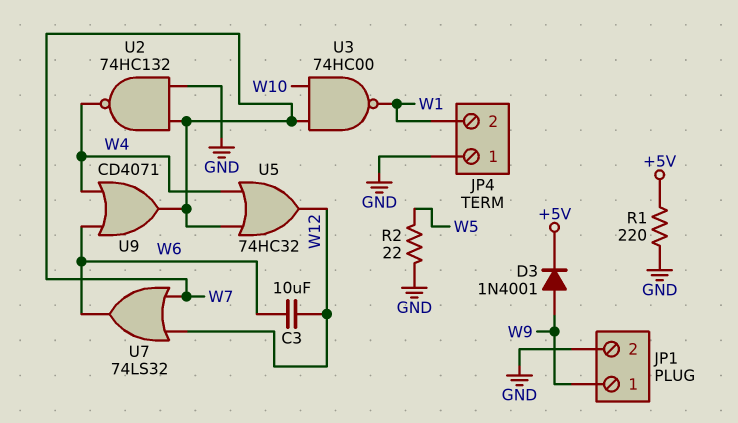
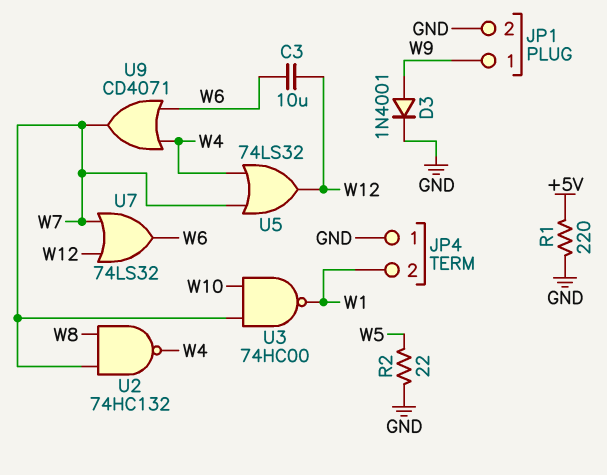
D3: diode 1N4001 (A W9, K +5V) -> diode 1N4001 (A W9, K GND)
U2: NAND 74HC132 (in GND, in W7, out W4) -> NAND 74HC132 (in W7, in W8, out W4)
U5: OR 74HC32 (in W4, in W7, out W12) -> OR 74LS32 (in W4, in W7, out W12)

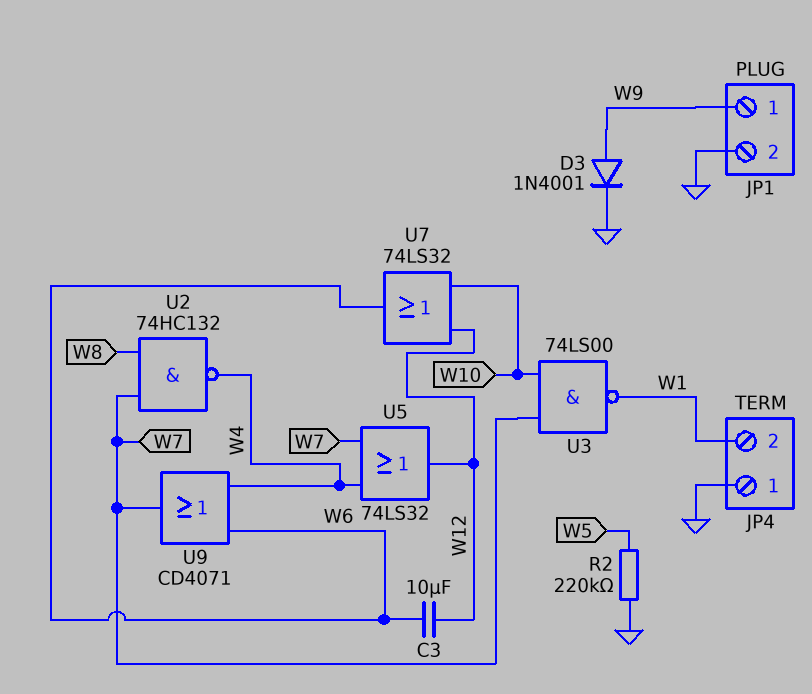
R1: 220 (+5V, GND) -> none
R2: 22 (GND, W5) -> 220k (GND, W5)
U3: NAND 74HC00 (in W7, in W10, out W1) -> NAND 74LS00 (in W7, in W10, out W1)
U7: OR 74LS32 (in W7, in W12, out W6) -> OR 74LS32 (in W10, in W12, out W6)

